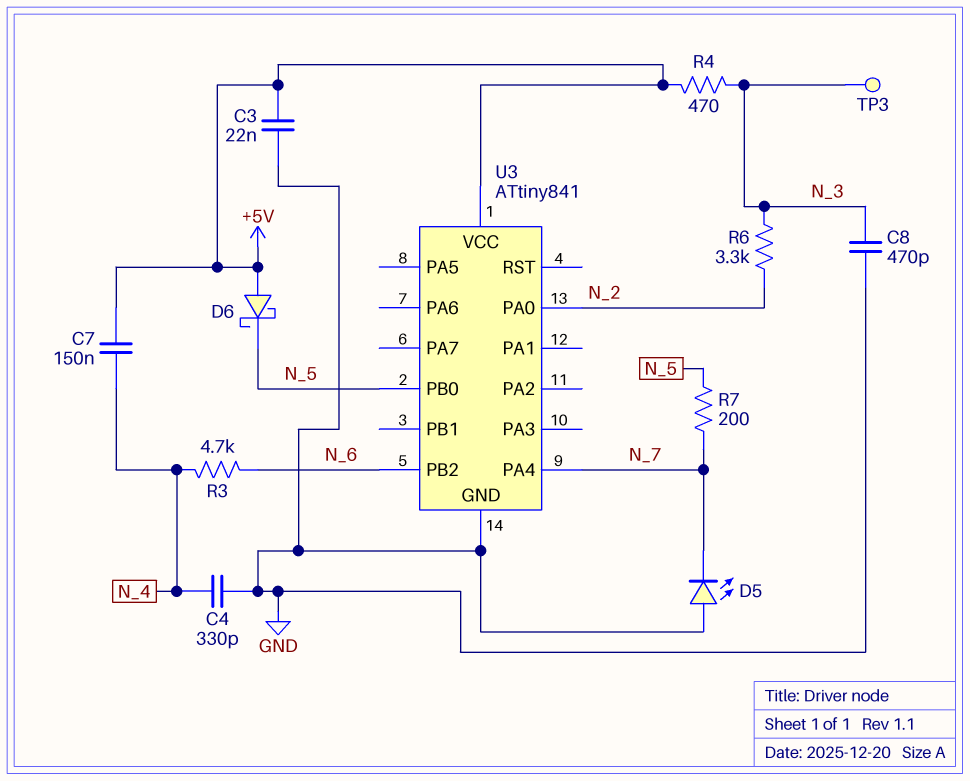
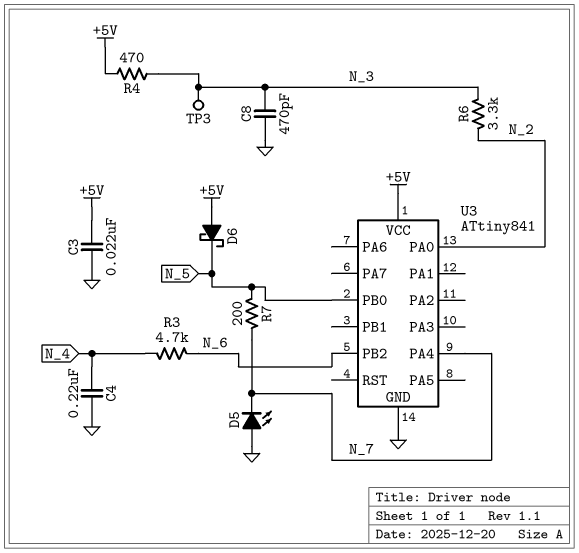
C4: 330pF (GND, N_4) -> 220nF (GND, N_4)
C7: 150nF (+5V, N_4) -> none

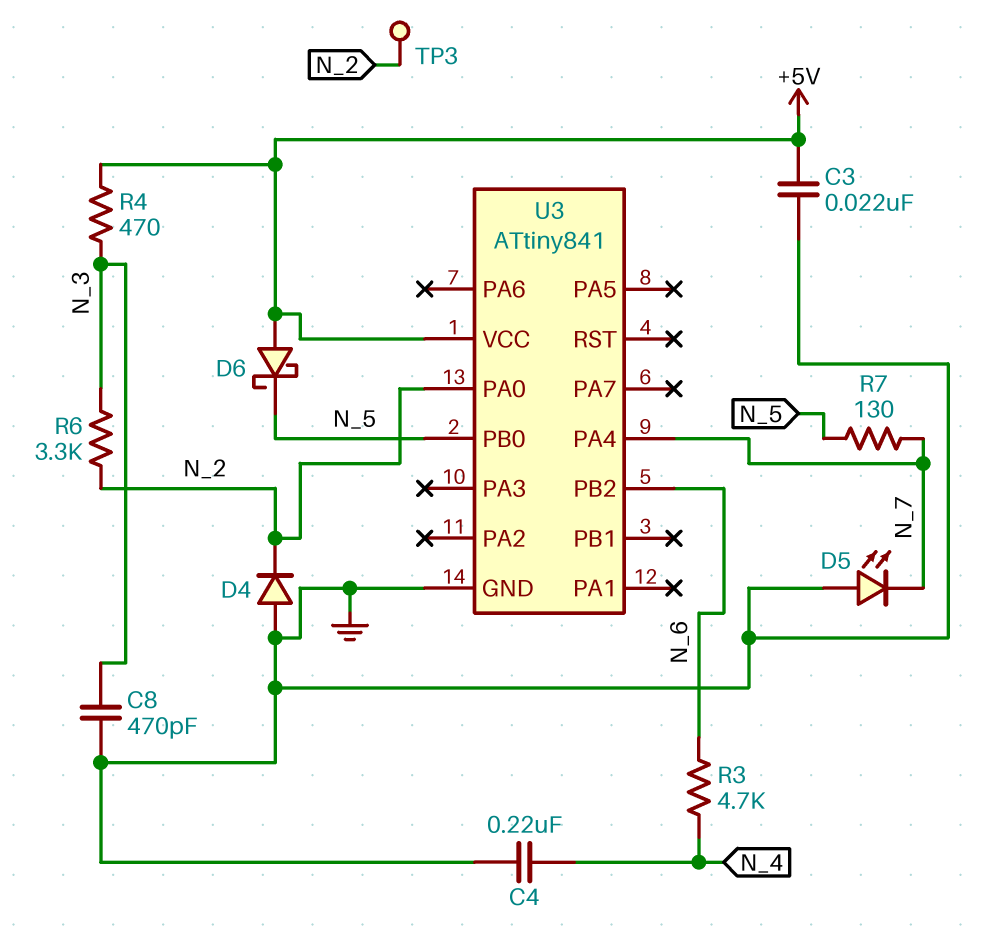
D4: none -> diode (A GND, K N_2)
R7: 200 (N_5, N_7) -> 130 (N_5, N_7)
TP3: test point (N_3) -> test point (N_2)

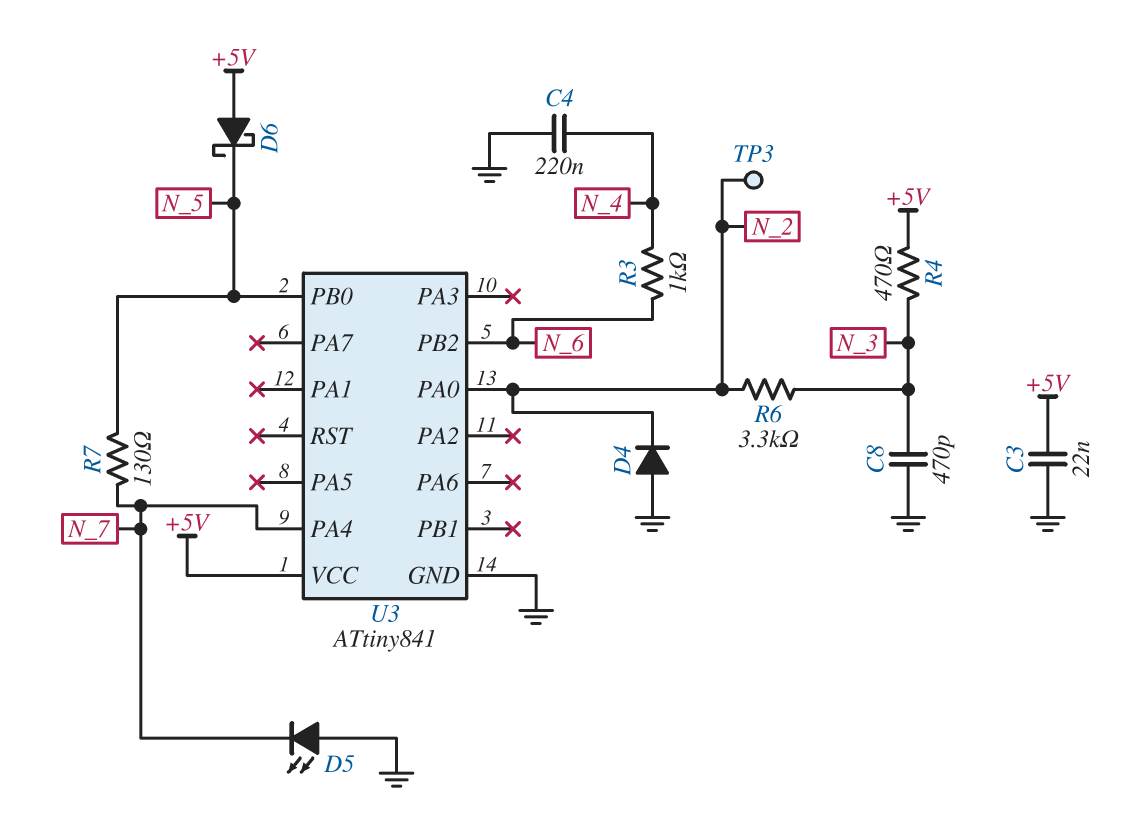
R3: 4.7k (N_4, N_6) -> 1k (N_4, N_6)

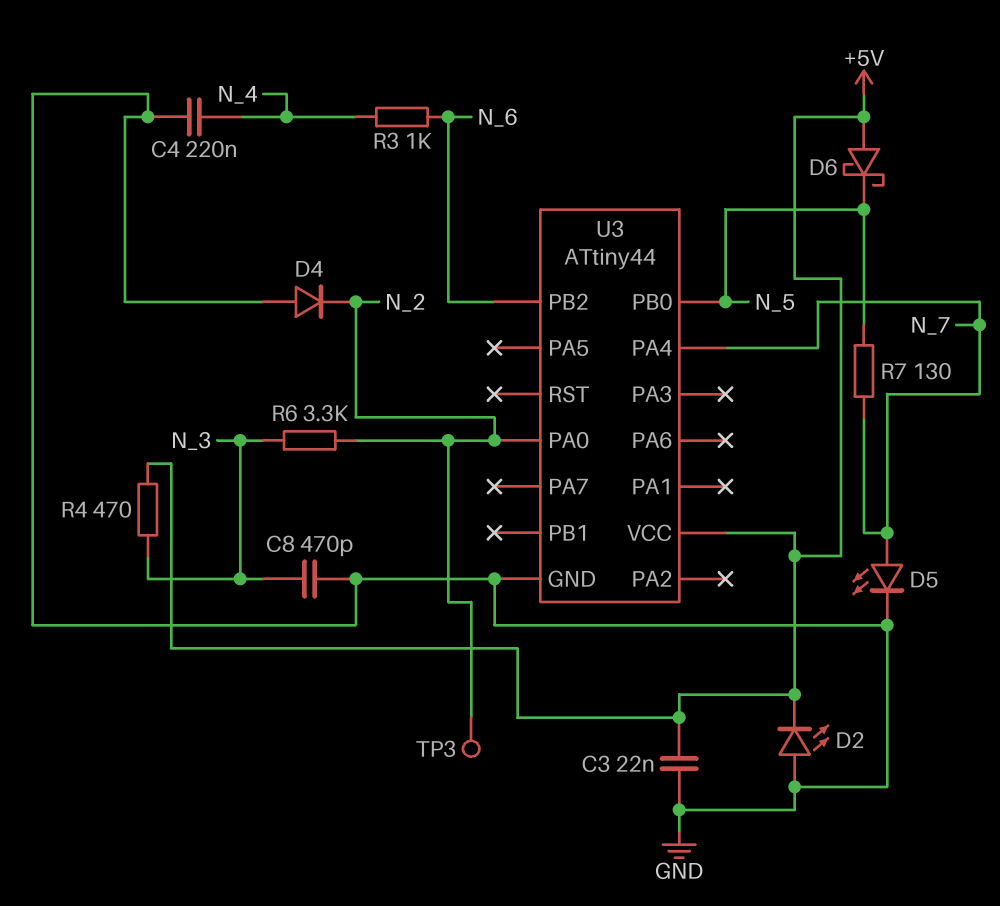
D2: none -> LED (A GND, K +5V)
D5: LED (A GND, K N_7) -> LED (A N_7, K GND)
U3: ATtiny841 -> ATtiny44

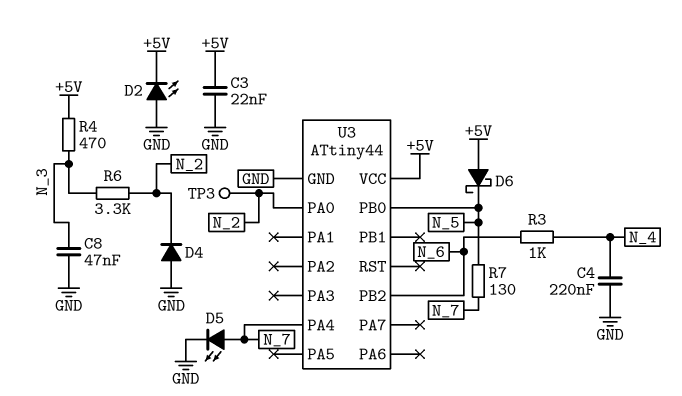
C8: 470pF (GND, N_3) -> 47nF (GND, N_3)

